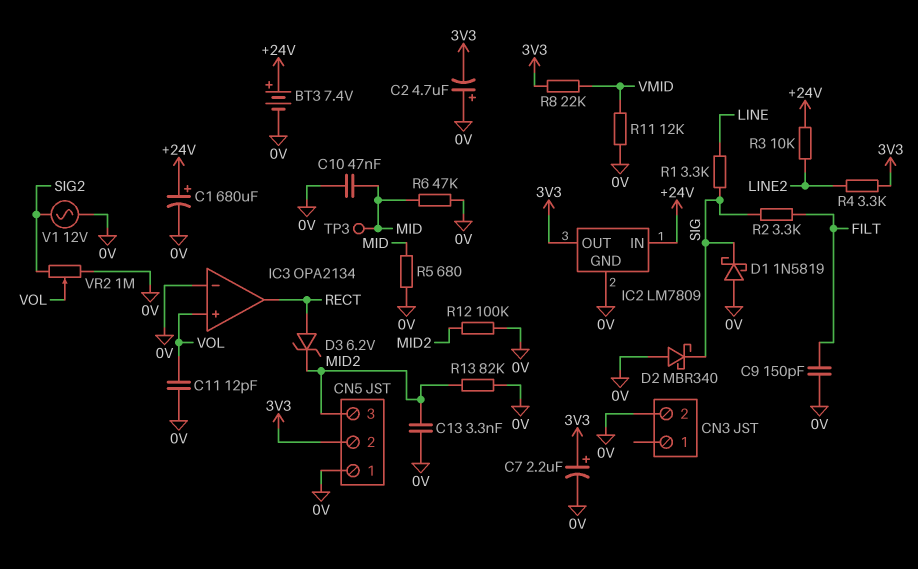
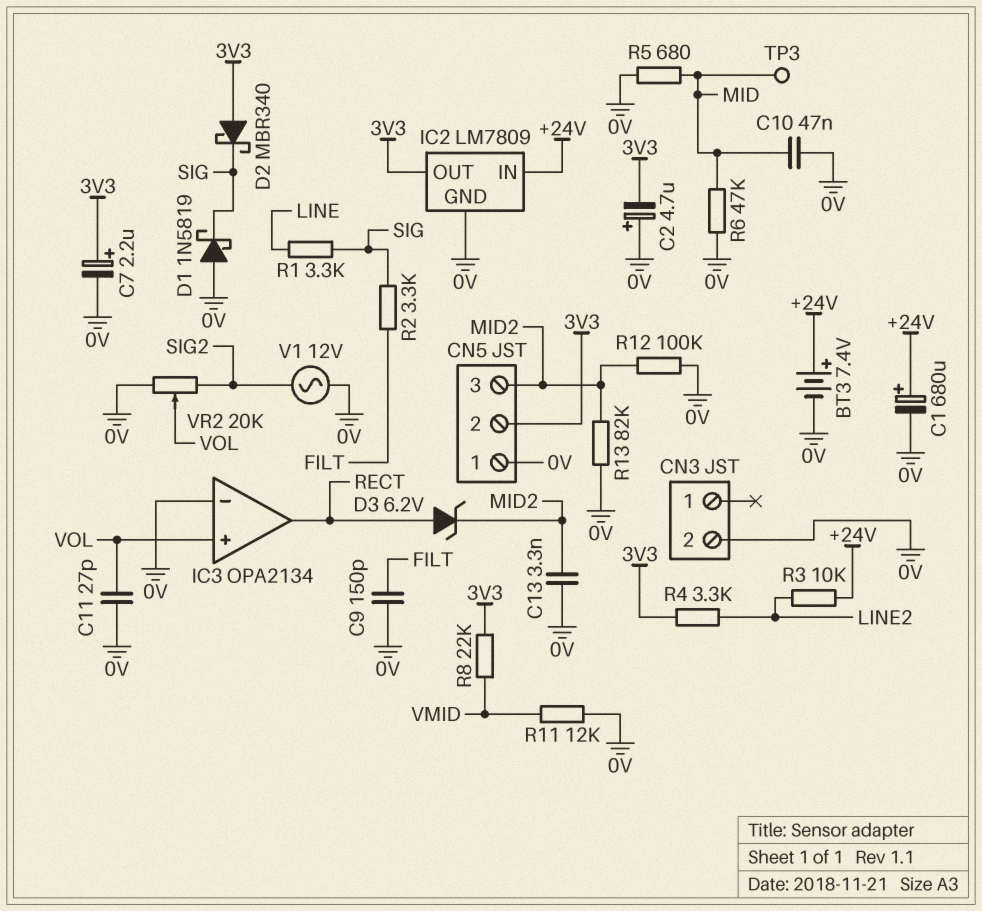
C11: 12pF (0V, VOL) -> 27pF (0V, VOL)
D2: schottky MBR340 (A 0V, K SIG) -> schottky MBR340 (A 3V3, K SIG)
VR2: 1M (0V, SIG2, wiper VOL) -> 20k (0V, SIG2, wiper VOL)

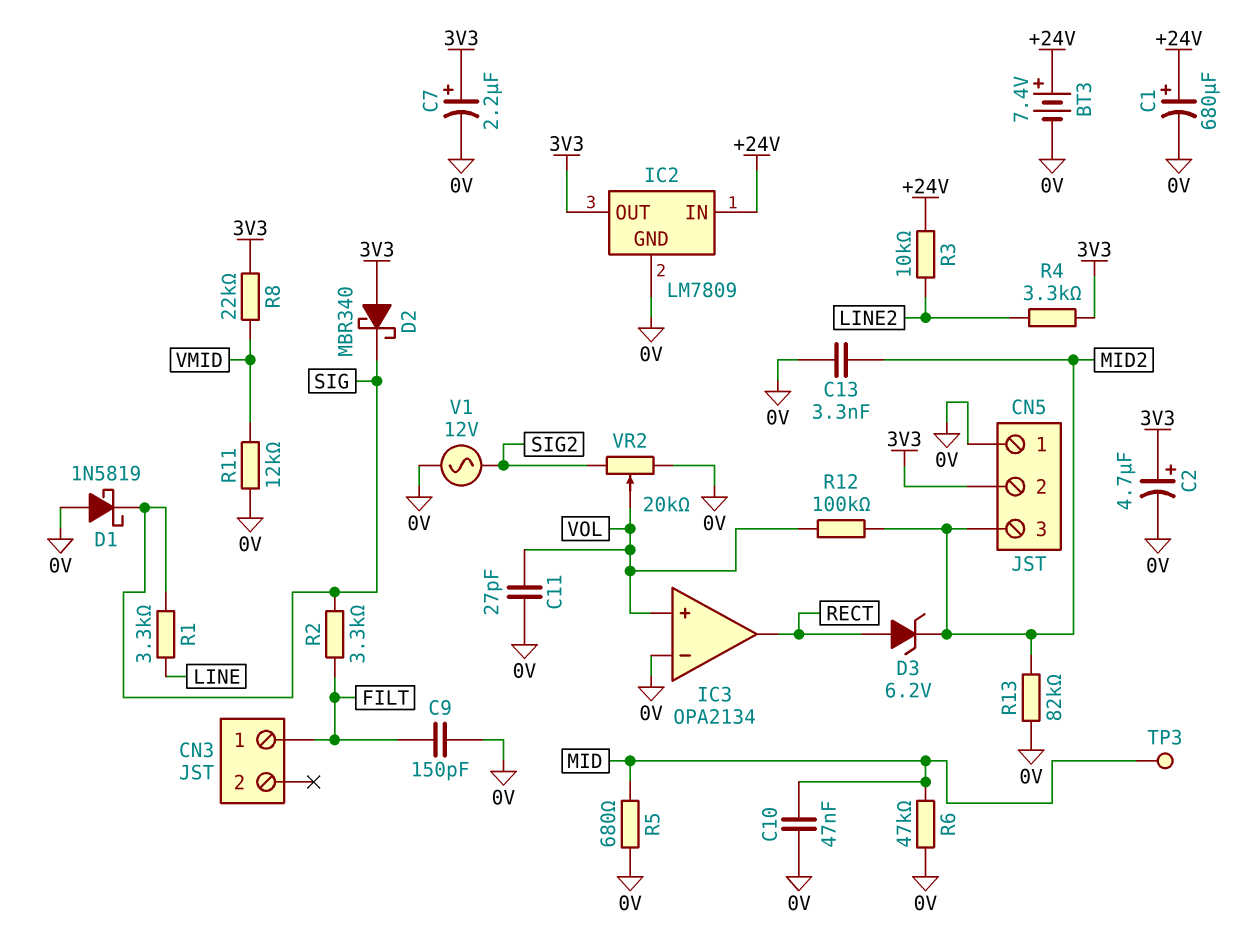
C2: 4.7uF (plus 0V, minus 3V3) -> 4.7uF (plus 3V3, minus 0V)
CN3 pin 1: none -> FILT
CN3 pin 2: 0V -> none
R12: 100k (0V, MID2) -> 100k (MID2, VOL)

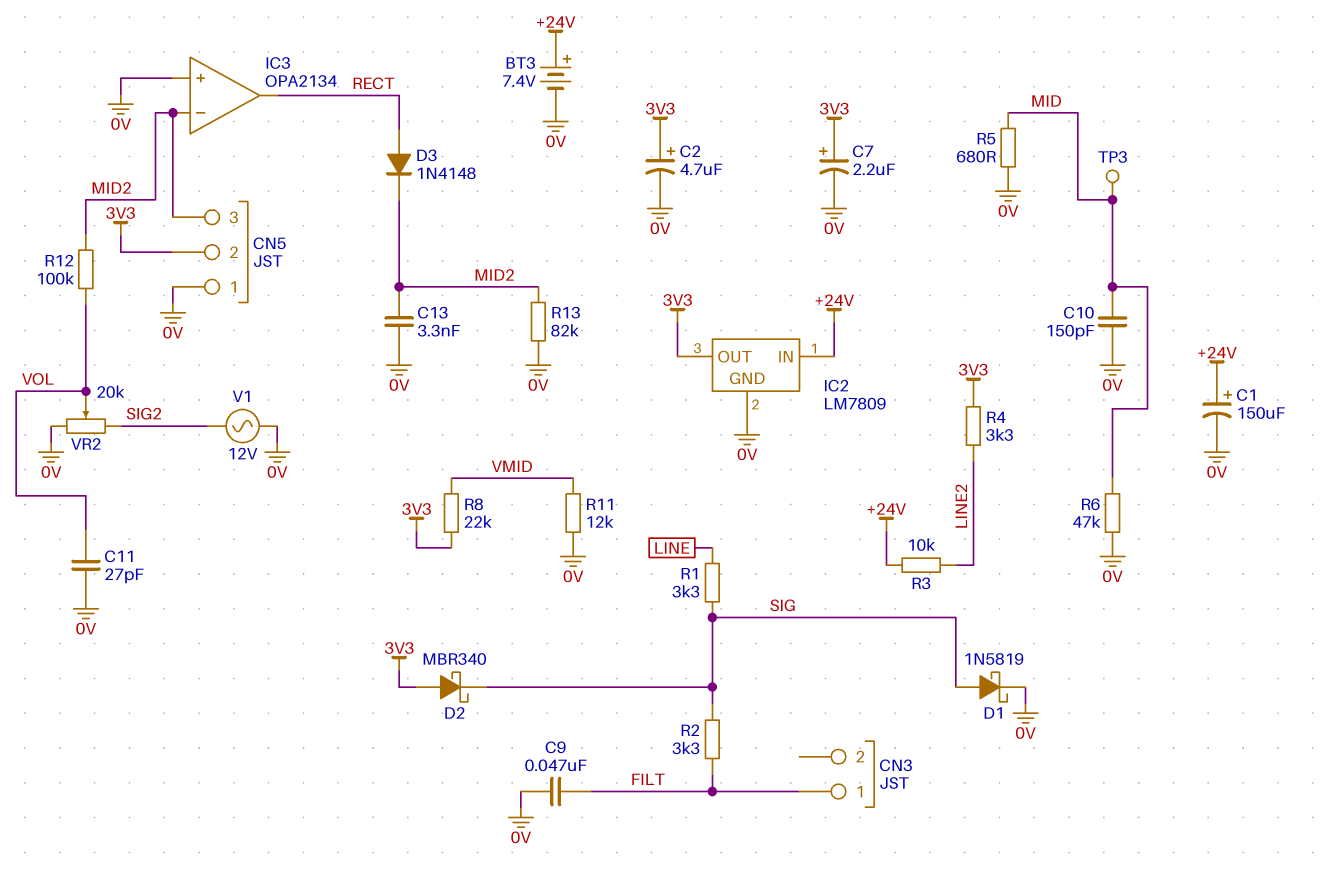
C1: 680uF (plus +24V, minus 0V) -> 150uF (plus +24V, minus 0V)
C9: 150pF (0V, FILT) -> 47nF (0V, FILT)
C10: 47nF (0V, MID) -> 150pF (0V, MID)
D1: schottky 1N5819 (A 0V, K SIG) -> schottky 1N5819 (A SIG, K 0V)
D3: zener 6.2V (A RECT, K MID2) -> diode 1N4148 (A RECT, K MID2)
IC3 pin in+: VOL -> 0V
IC3 pin in-: 0V -> MID2

